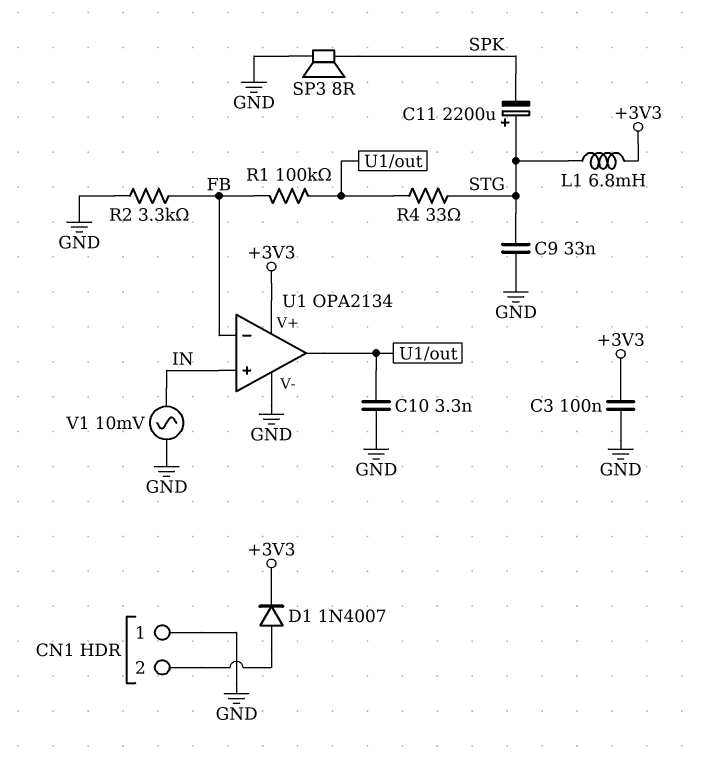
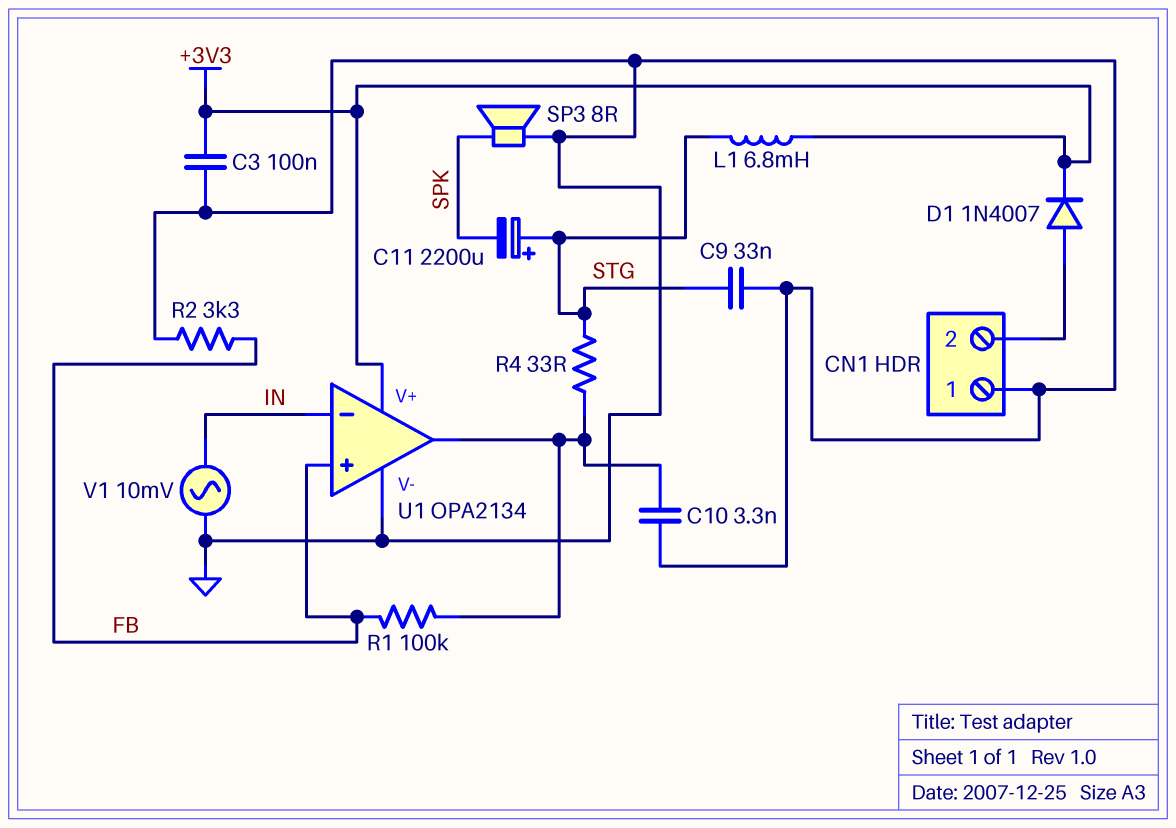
U1 pin in+: IN -> FB
U1 pin in-: FB -> IN

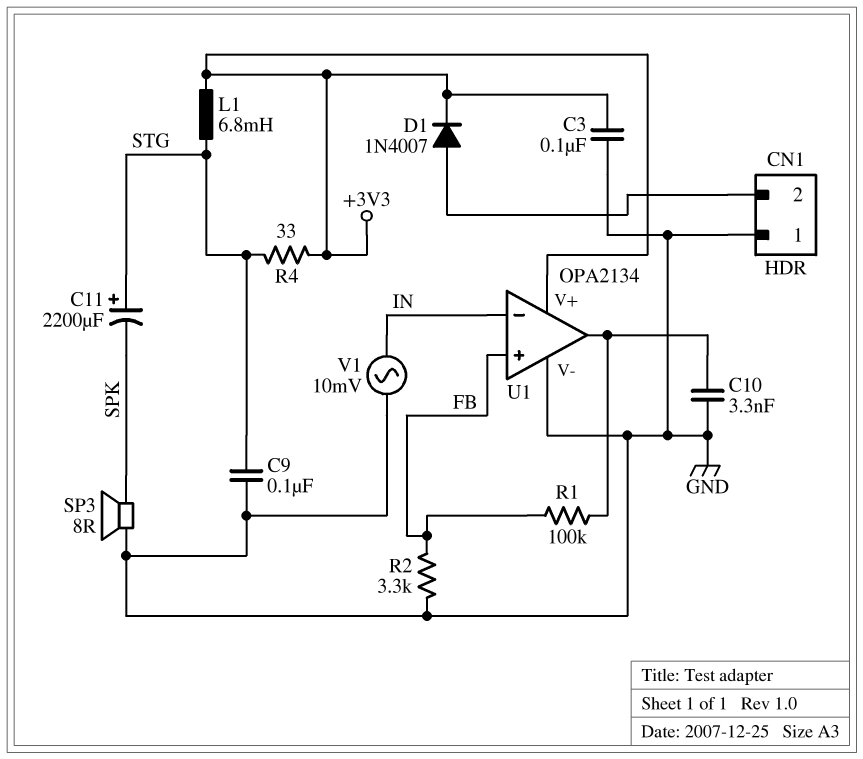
C9: 33nF (GND, STG) -> 100nF (GND, STG)
R4: 33 (STG, U1/out) -> 33 (+3V3, STG)

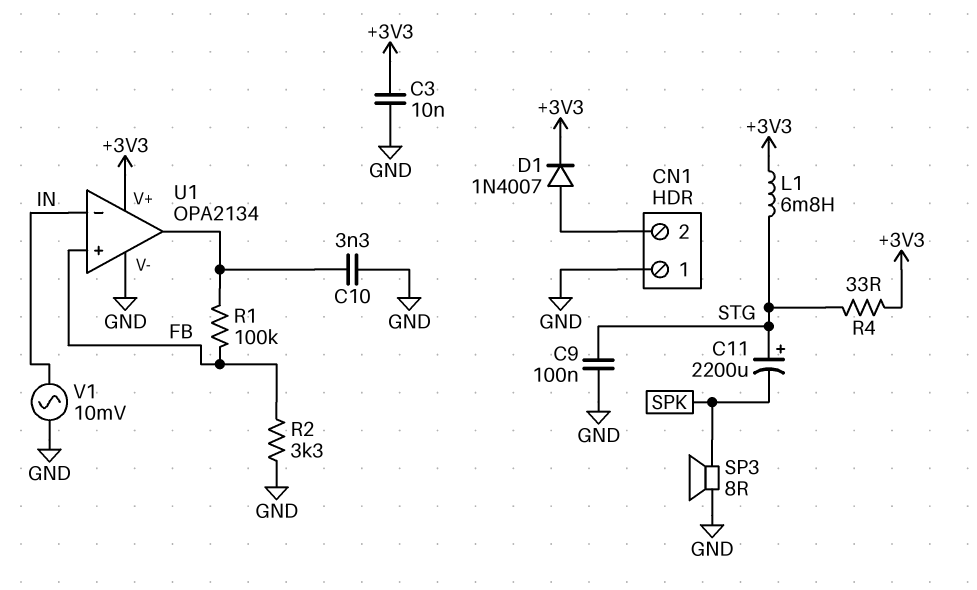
C3: 100nF (+3V3, GND) -> 10nF (+3V3, GND)

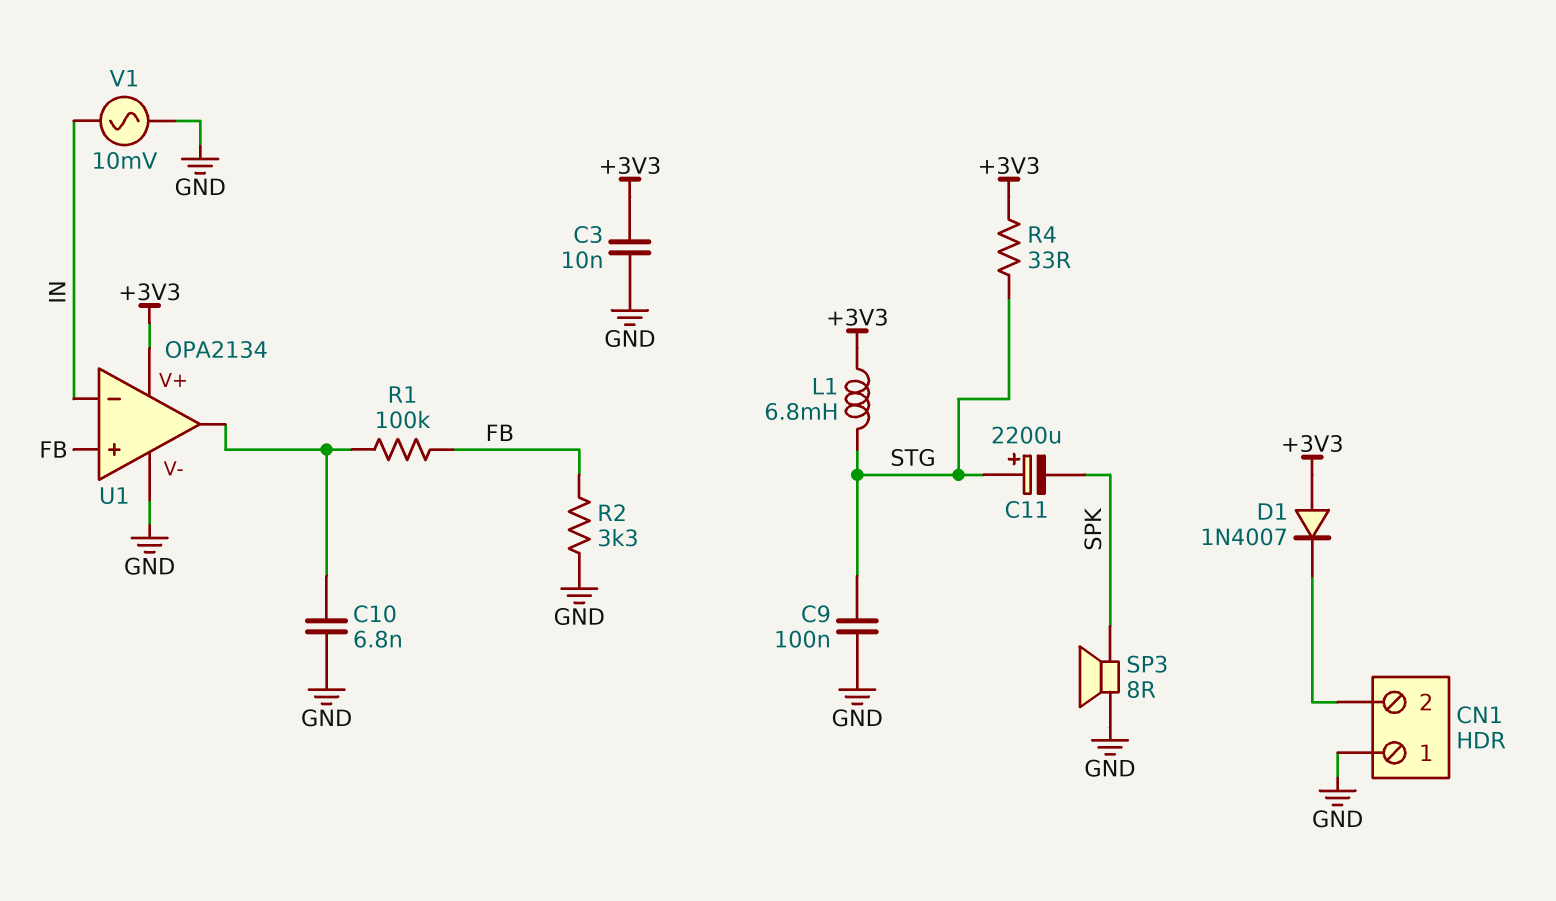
C10: 3.3nF (GND, U1/out) -> 6.8nF (GND, U1/out)
D1: diode 1N4007 (A CN1/2, K +3V3) -> diode 1N4007 (A +3V3, K CN1/2)

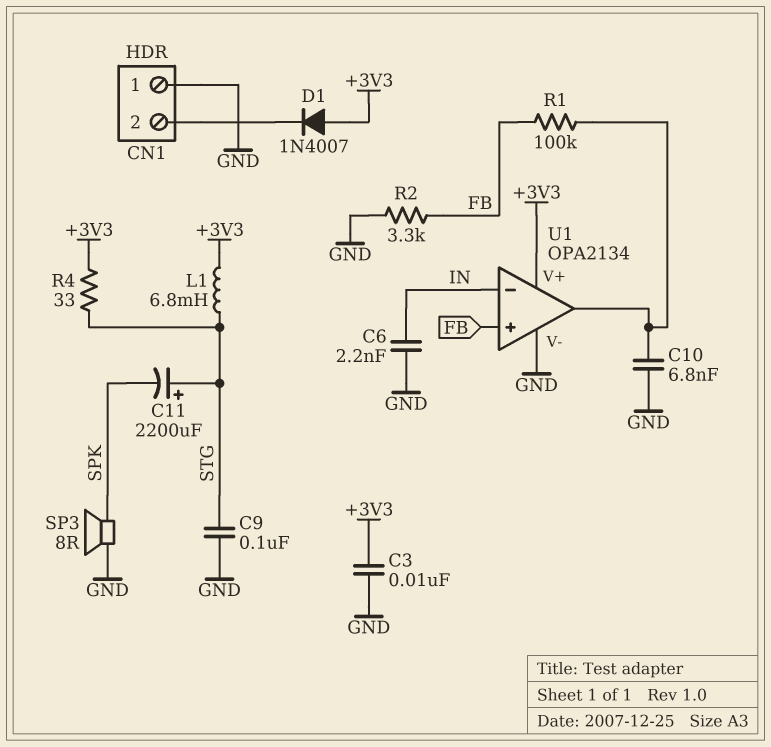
C6: none -> 2.2nF (GND, IN)
V1: AC 10mV (GND, IN) -> none

